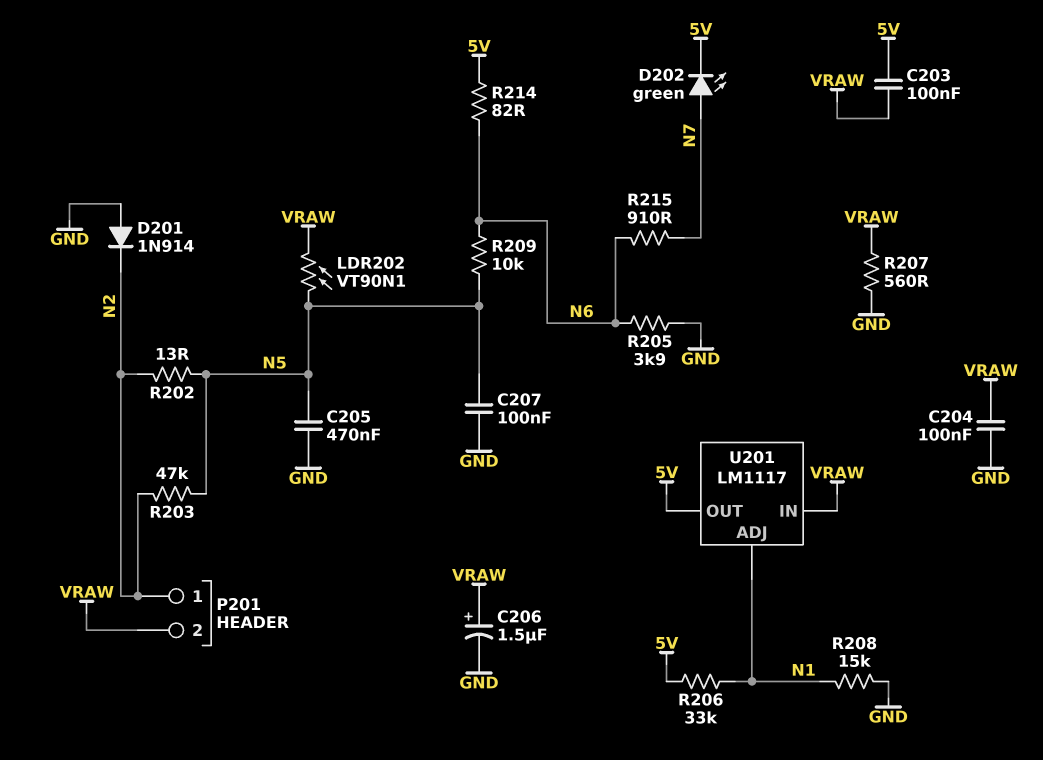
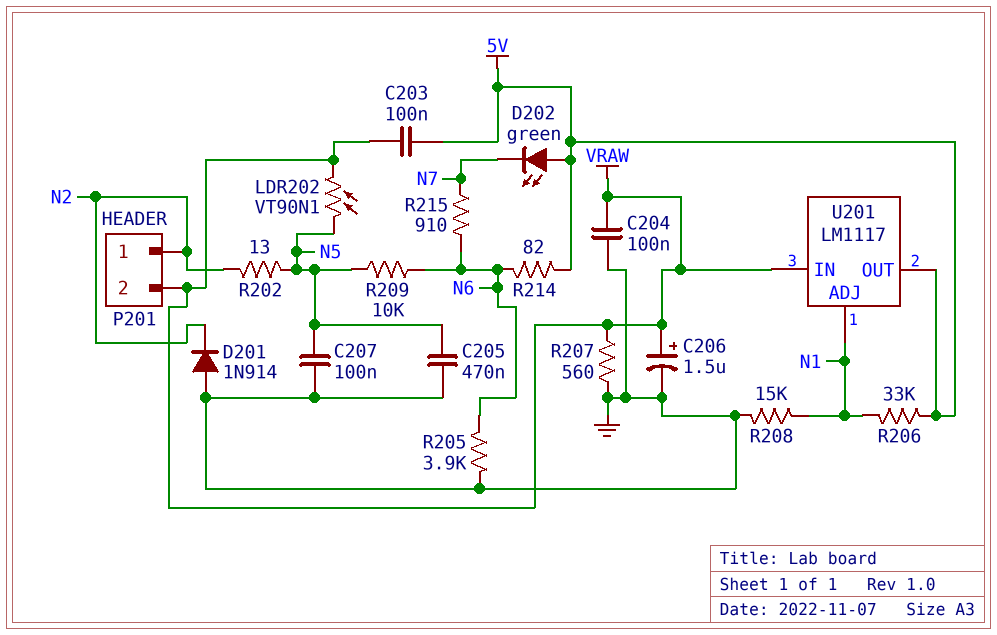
D202: LED green (A N7, K 5V) -> LED green (A 5V, K N7)
R203: 47k (N2, N5) -> none

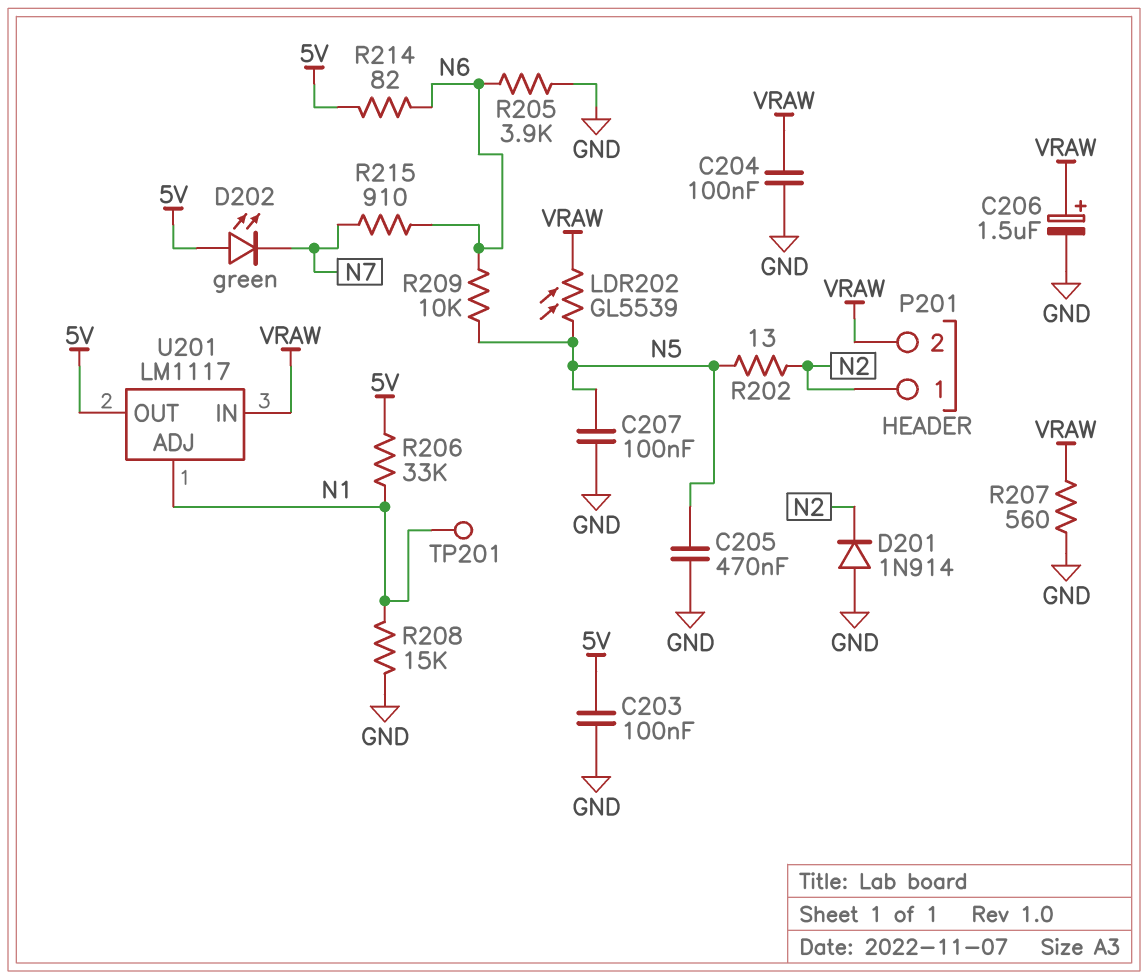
C203: 100nF (5V, VRAW) -> 100nF (5V, GND)
LDR202: VT90N1 (N5, VRAW) -> GL5539 (N5, VRAW)
TP201: none -> test point (N1)

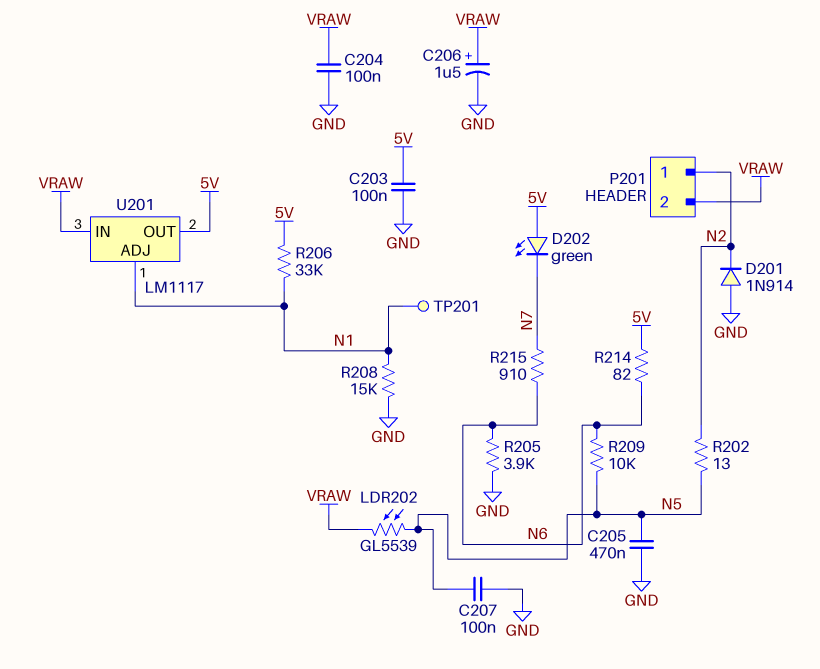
R207: 560 (GND, VRAW) -> none

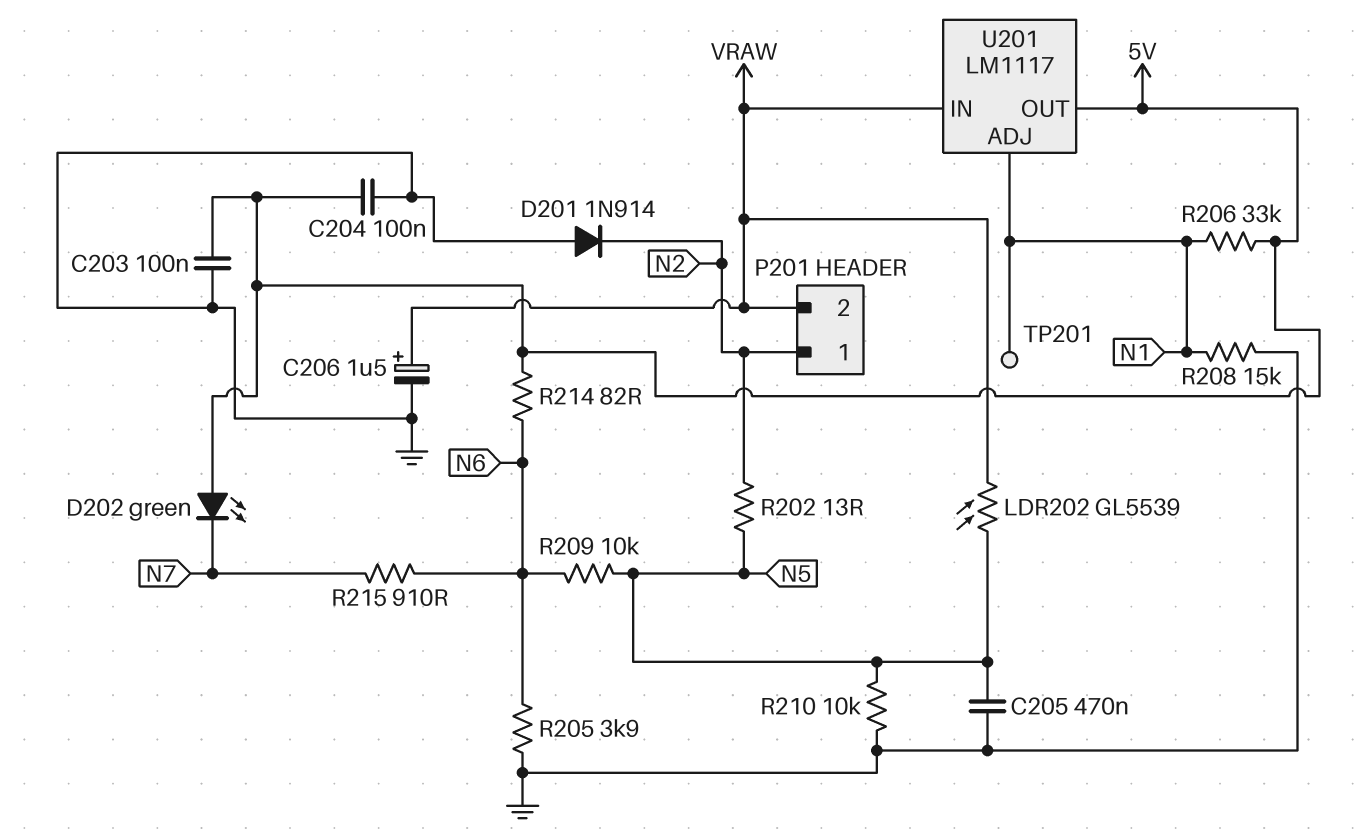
C204: 100nF (GND, VRAW) -> 100nF (5V, GND)
C207: 100nF (GND, N5) -> none
R210: none -> 10k (GND, N5)

